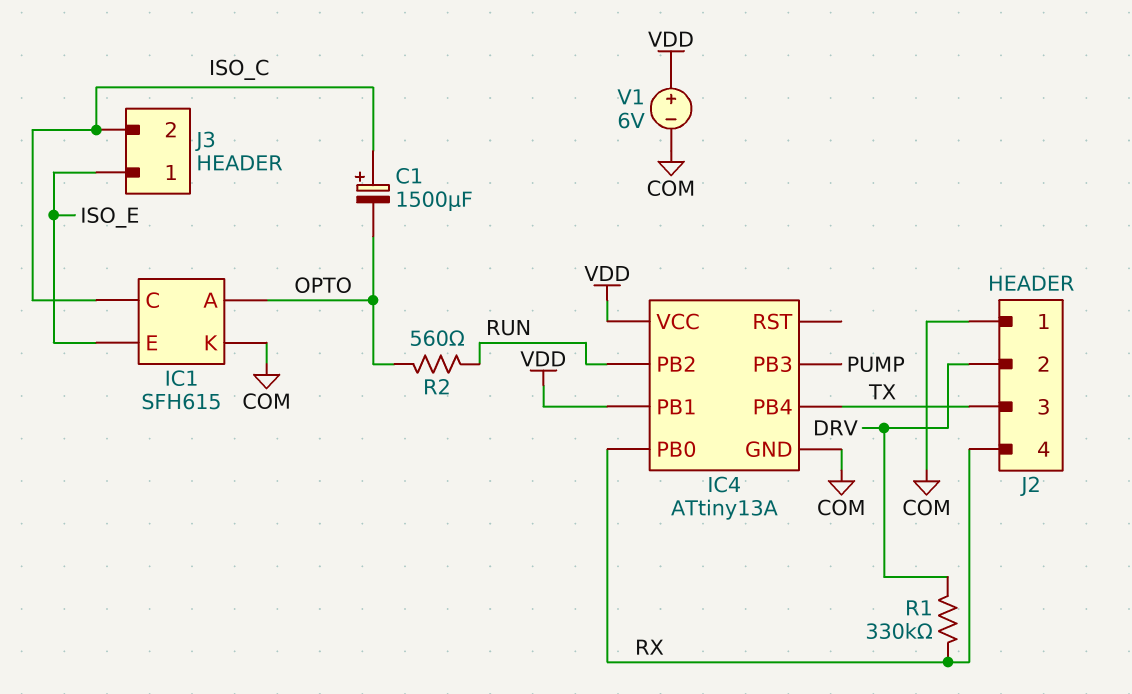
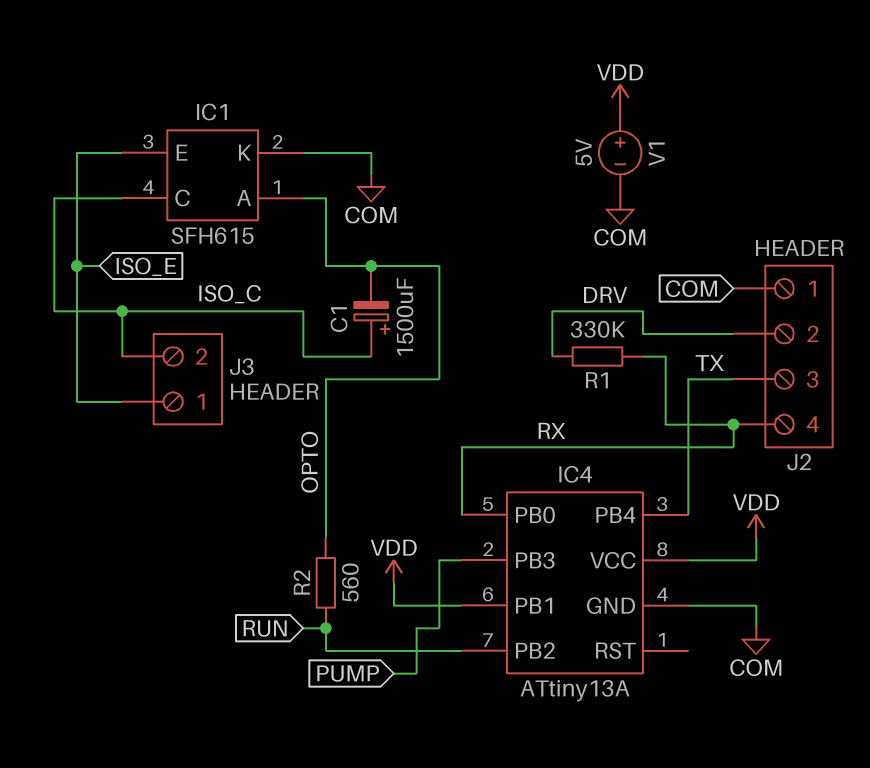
V1: 6V (plus VDD, minus COM) -> 5V (plus VDD, minus COM)

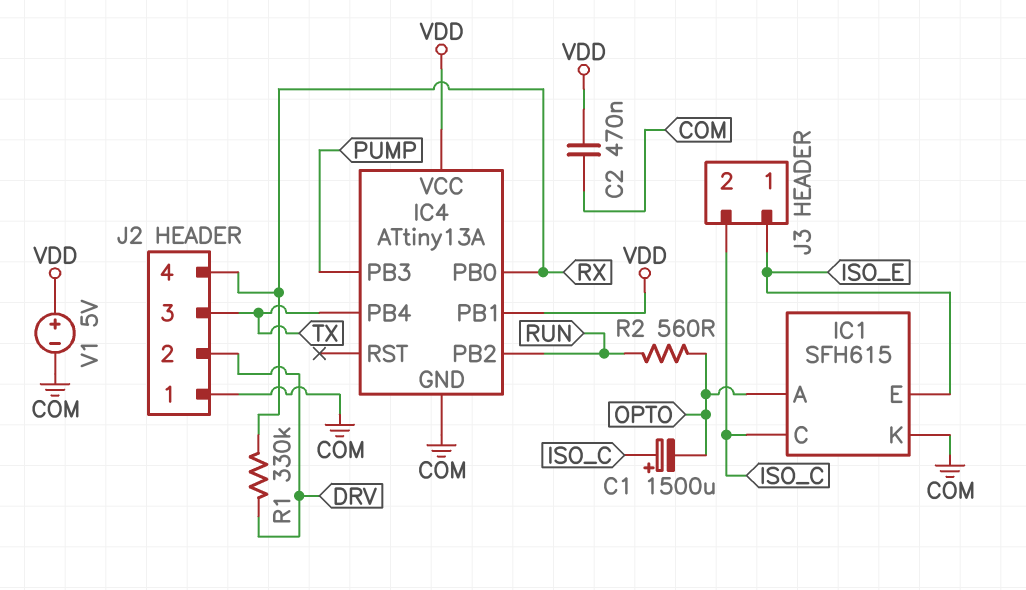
C2: none -> 470nF (COM, VDD)

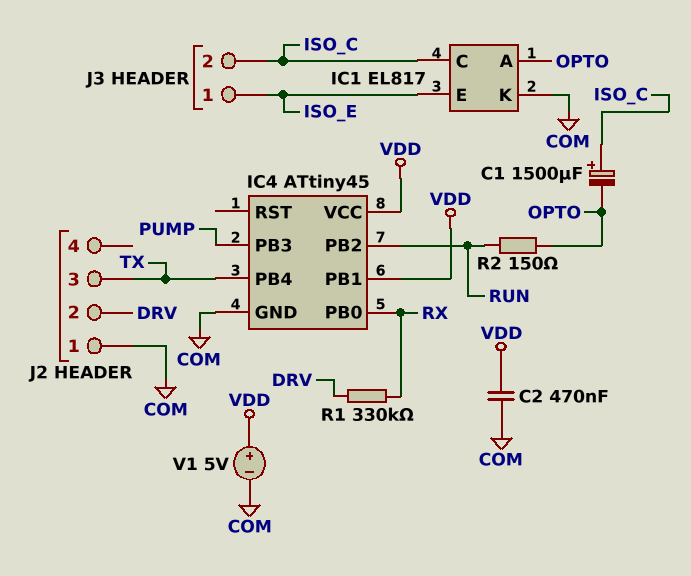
IC1: SFH615 -> EL817
IC4: ATtiny13A -> ATtiny45
J2 pin 4: RX -> none
R2: 560 (OPTO, RUN) -> 150 (OPTO, RUN)

